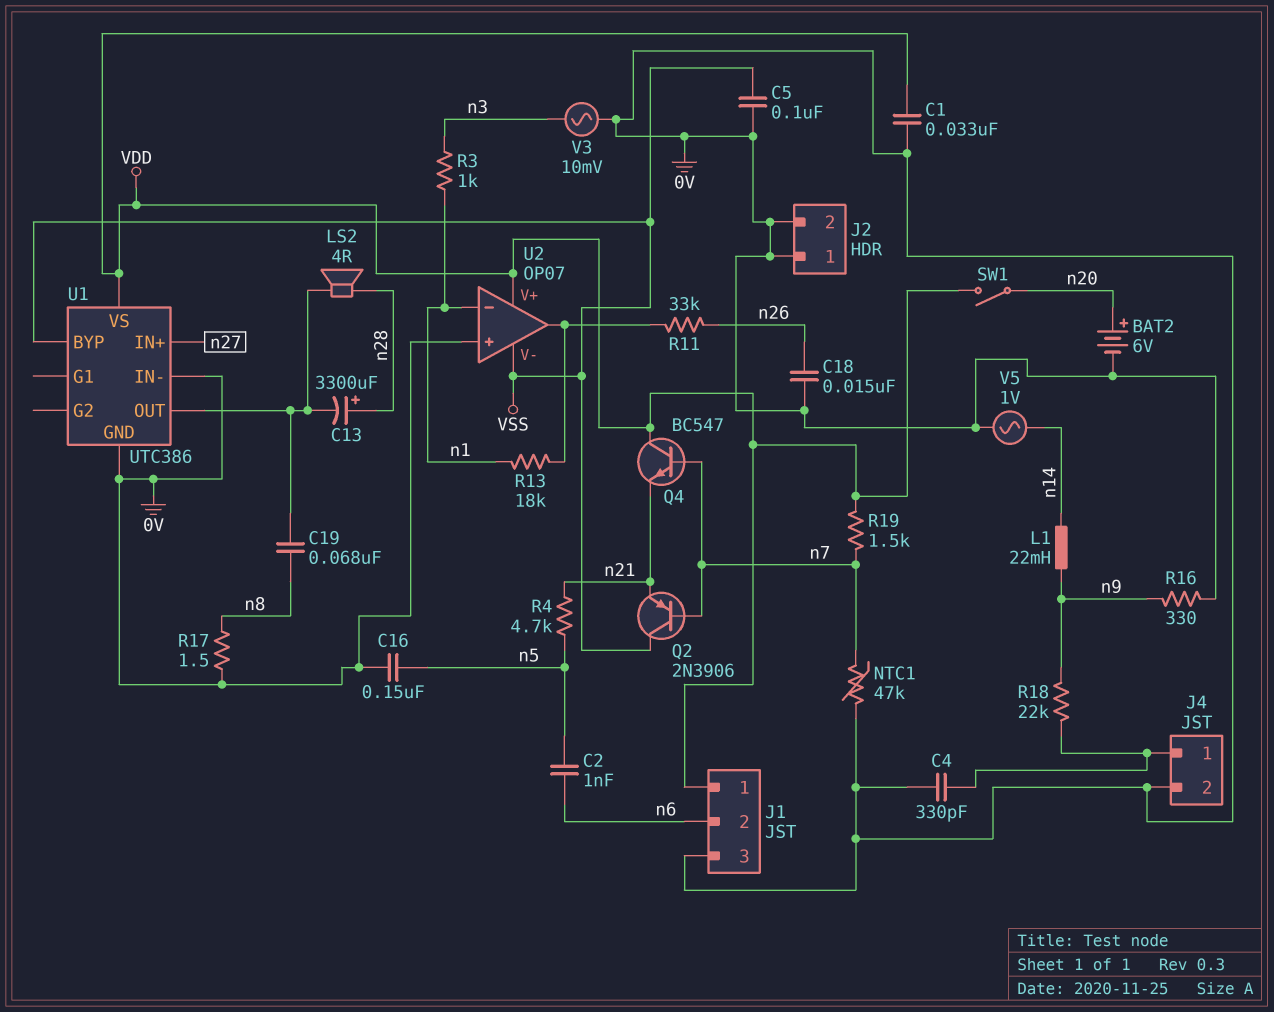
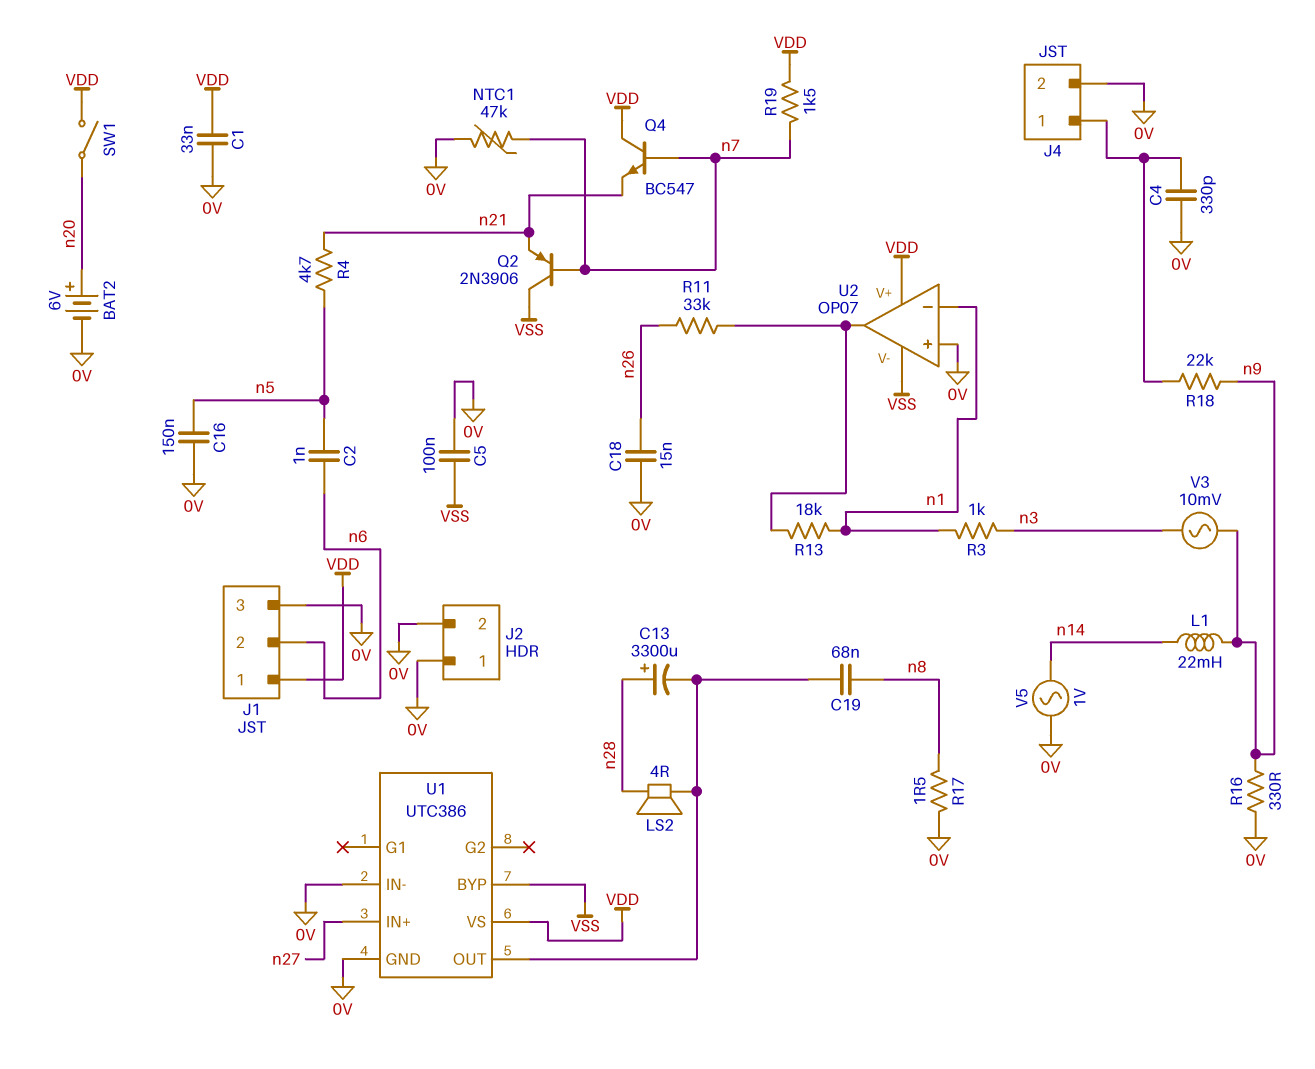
V3: AC 10mV (0V, n3) -> AC 10mV (n3, n9)

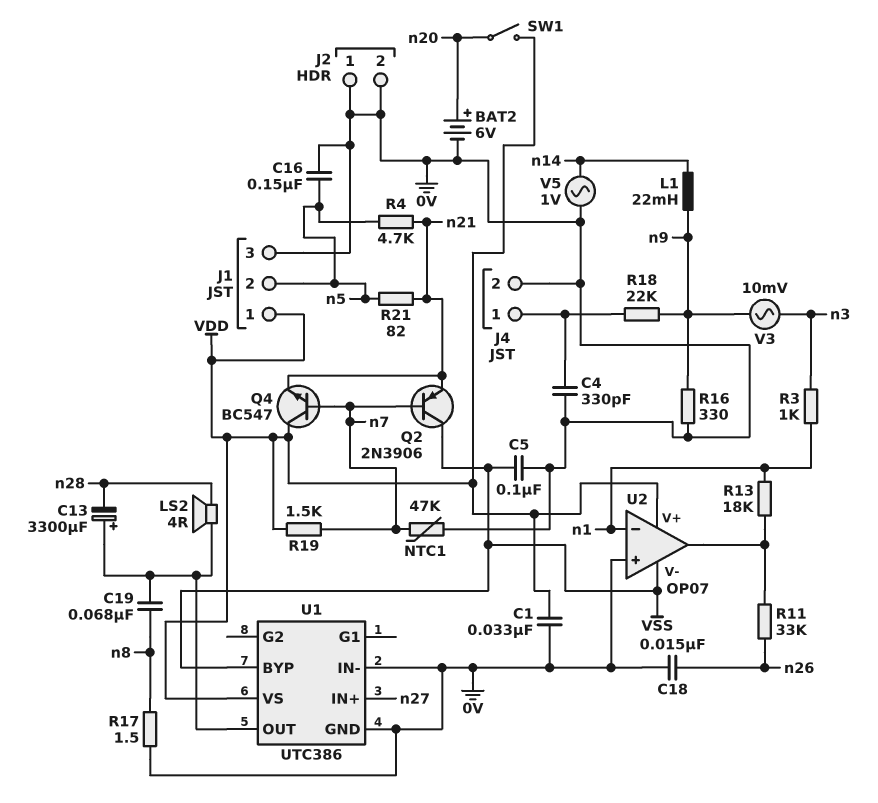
C2: 1nF (n5, n6) -> none
C13: 3300uF (plus n28, minus U1/OUT) -> 3300uF (plus U1/OUT, minus n28)
J1 pin 2: n6 -> n5
R21: none -> 82 (n5, n21)

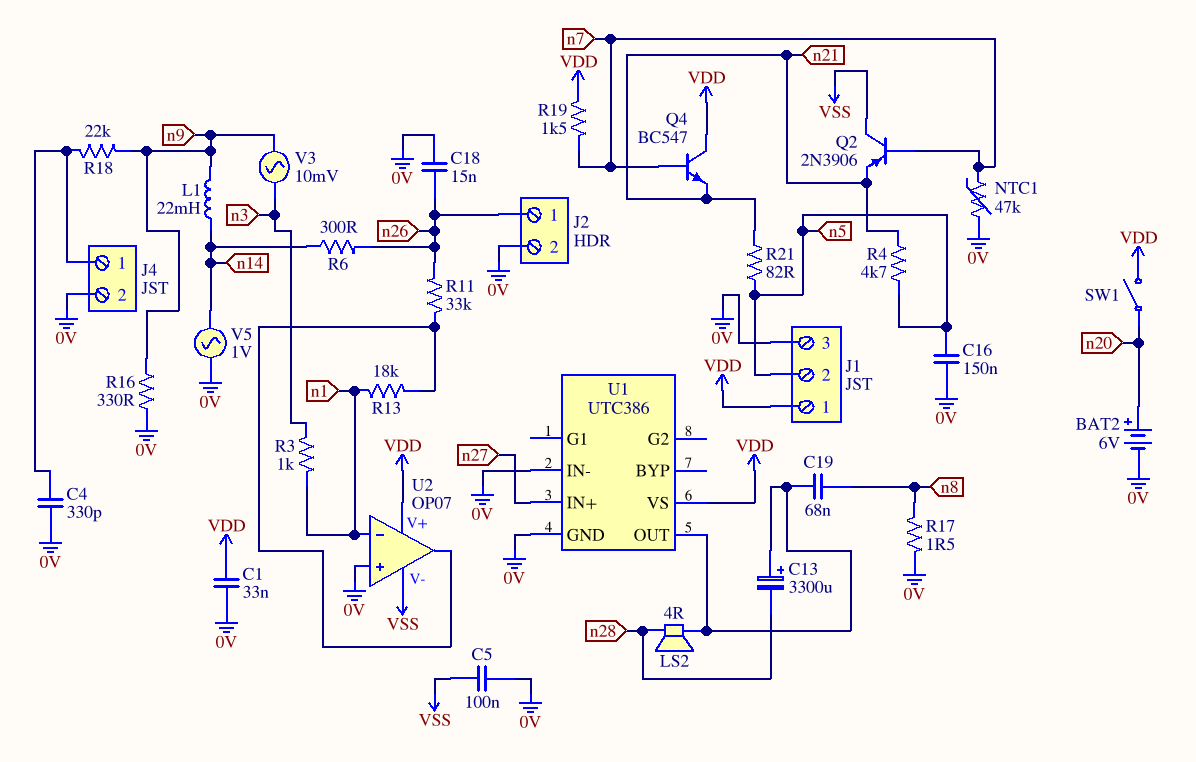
J2 pin 1: 0V -> n26
R6: none -> 300 (n14, n26)
U1 pin BYP: VSS -> none

